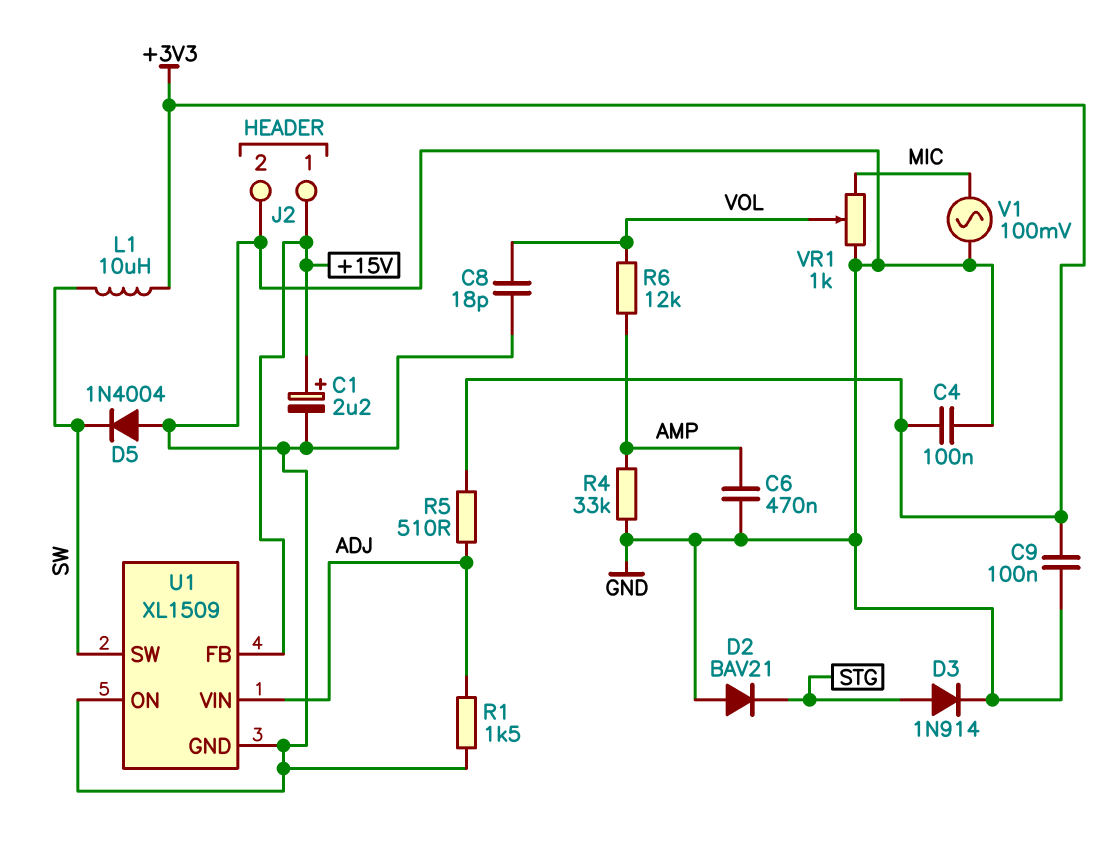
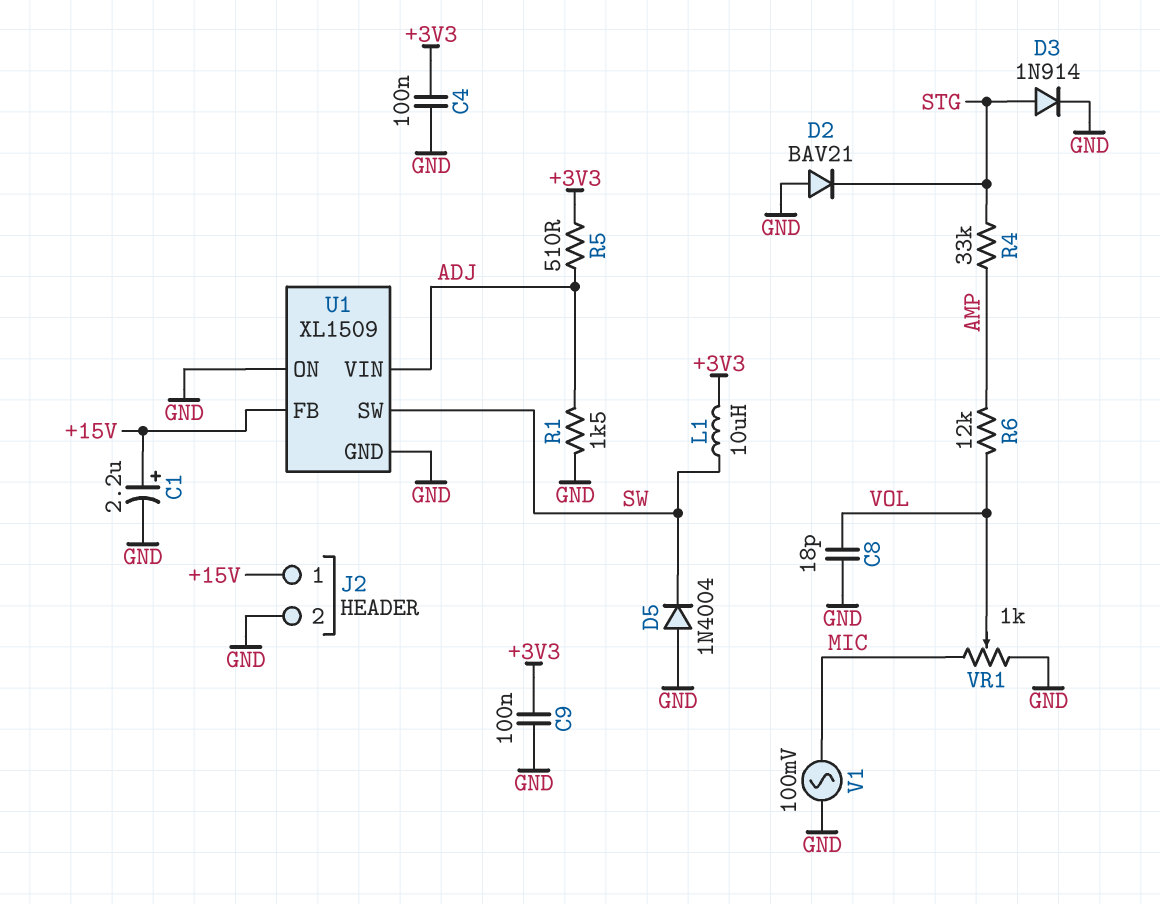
C6: 470nF (AMP, GND) -> none
R4: 33k (AMP, GND) -> 33k (AMP, STG)

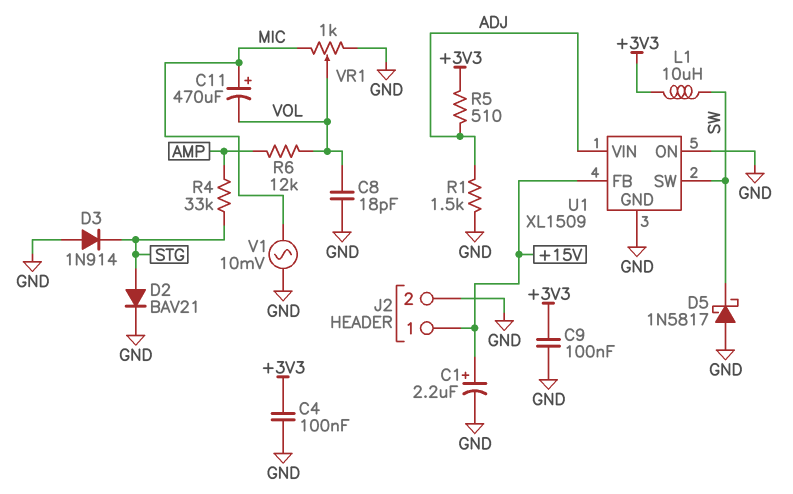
C11: none -> 470uF (plus MIC, minus VOL)
D2: diode BAV21 (A GND, K STG) -> diode BAV21 (A STG, K GND)
D3: diode 1N914 (A STG, K GND) -> diode 1N914 (A GND, K STG)
D5: diode 1N4004 (A GND, K SW) -> schottky 1N5817 (A GND, K SW)
V1: AC 100mV (GND, MIC) -> AC 10mV (GND, MIC)

